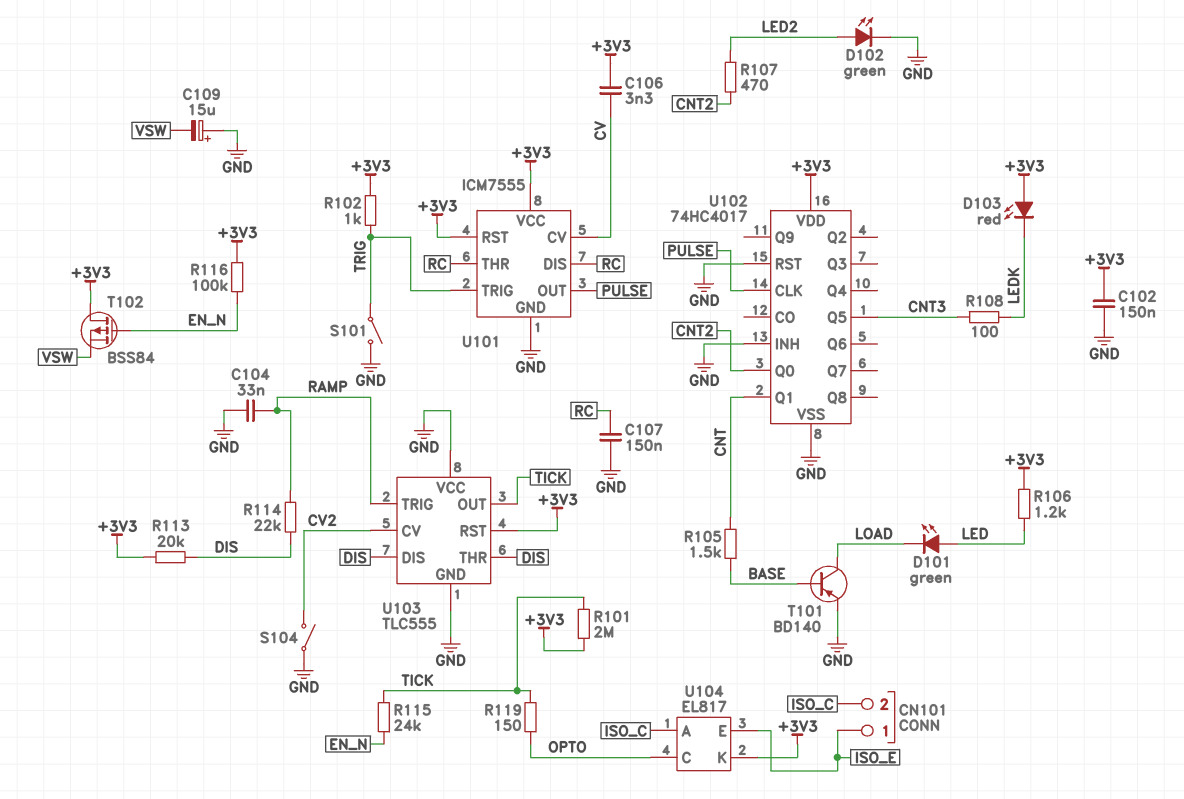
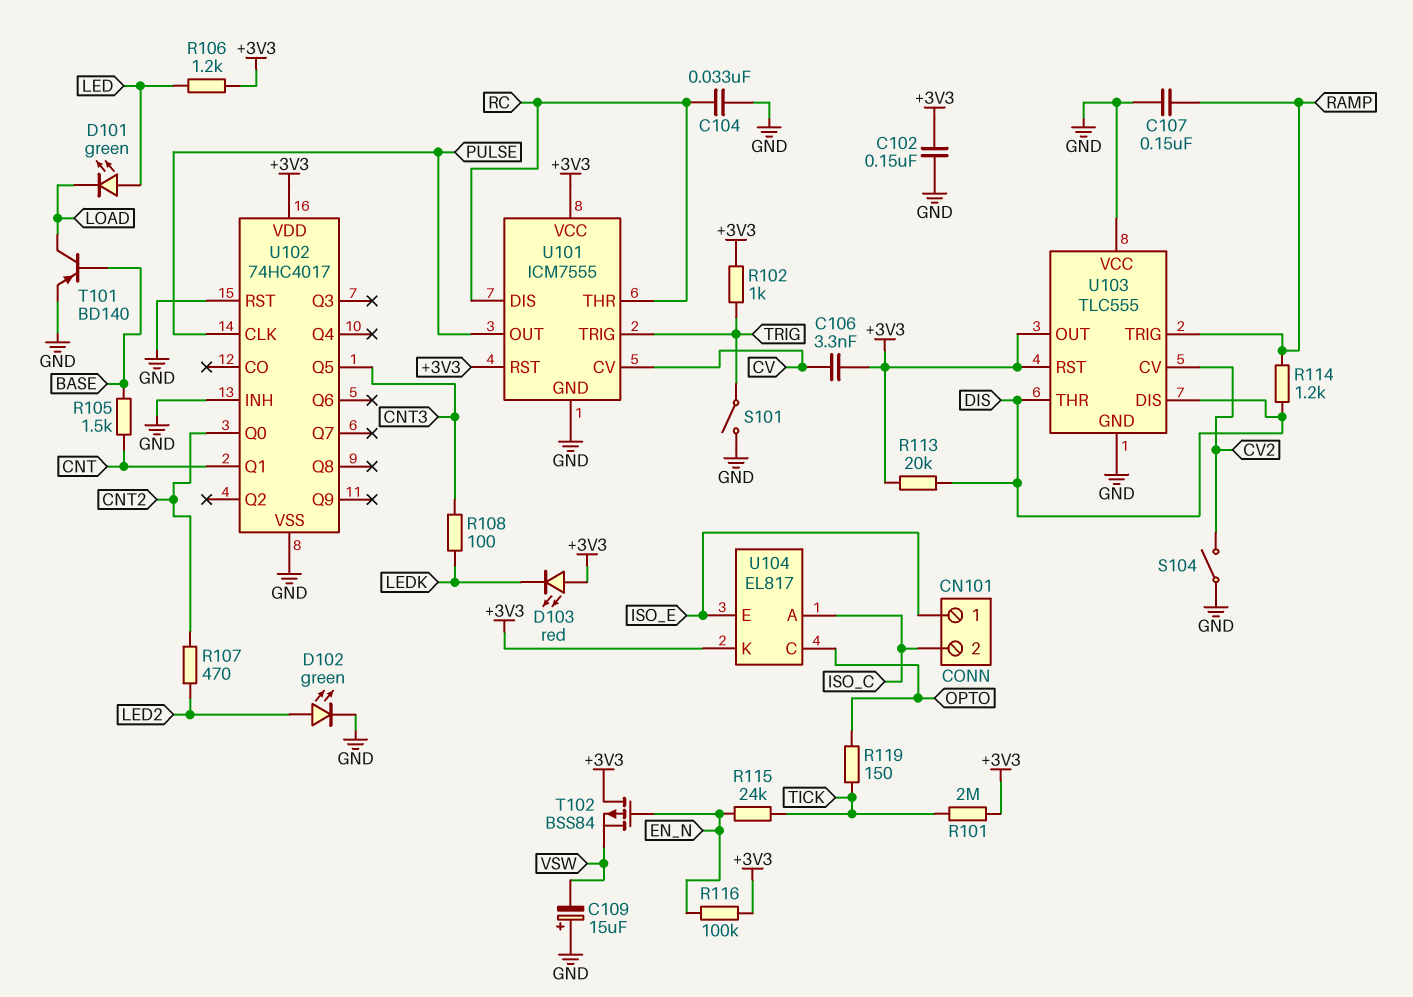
C104: 33nF (GND, RAMP) -> 33nF (GND, RC)
C107: 150nF (GND, RC) -> 150nF (GND, RAMP)
R114: 22k (DIS, RAMP) -> 1.2k (DIS, RAMP)
U103 pin OUT: TICK -> +3V3

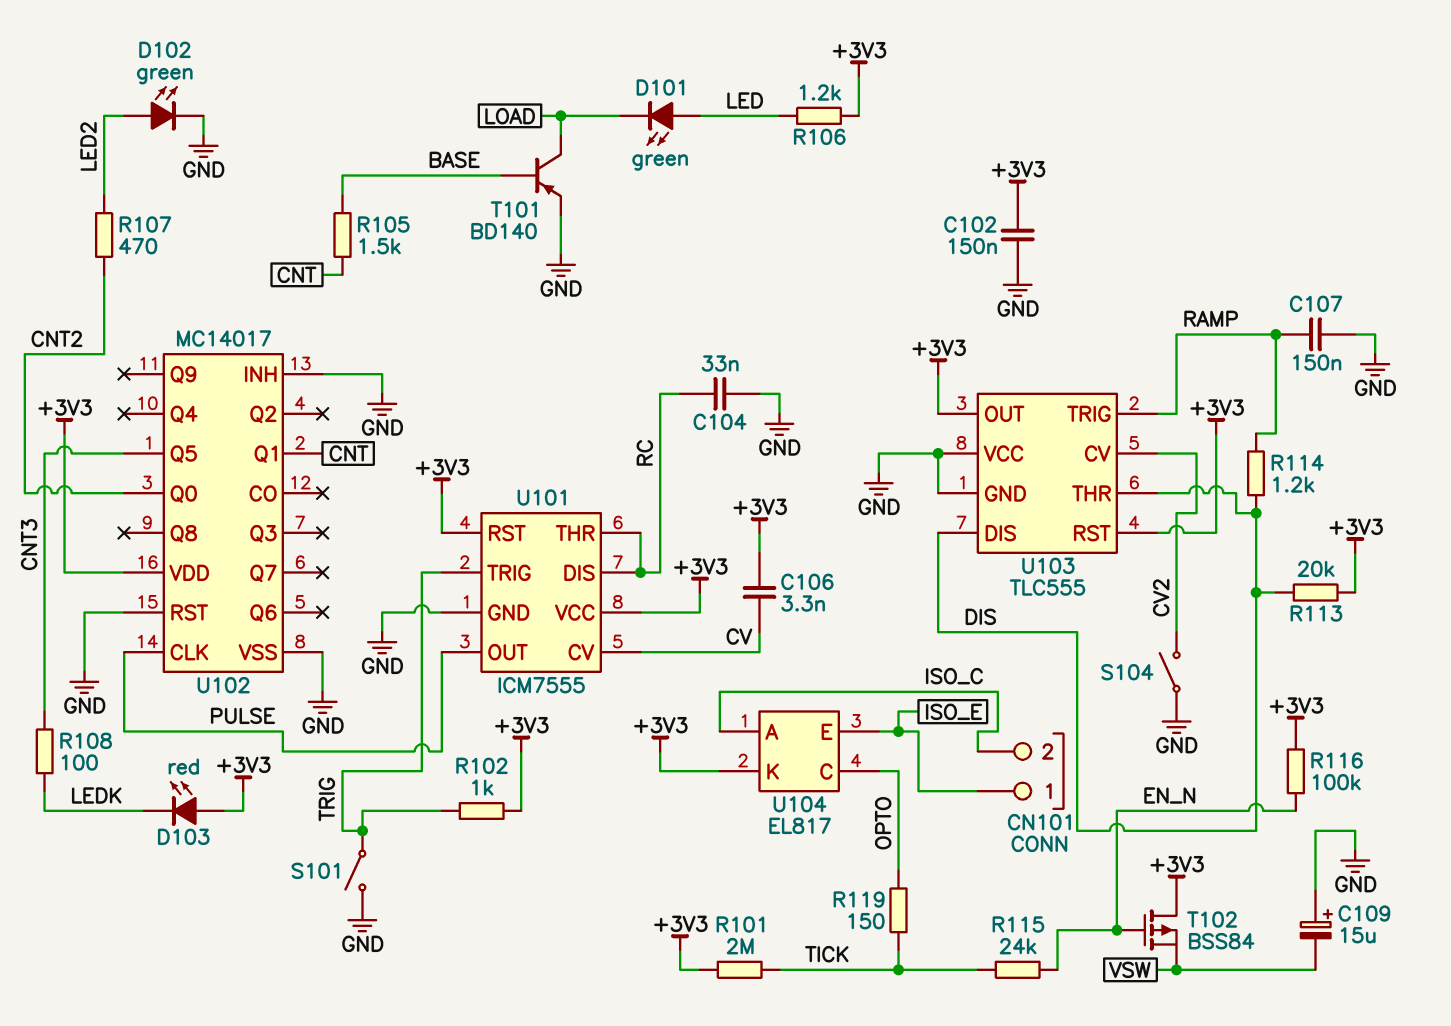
U102: 74HC4017 -> MC14017

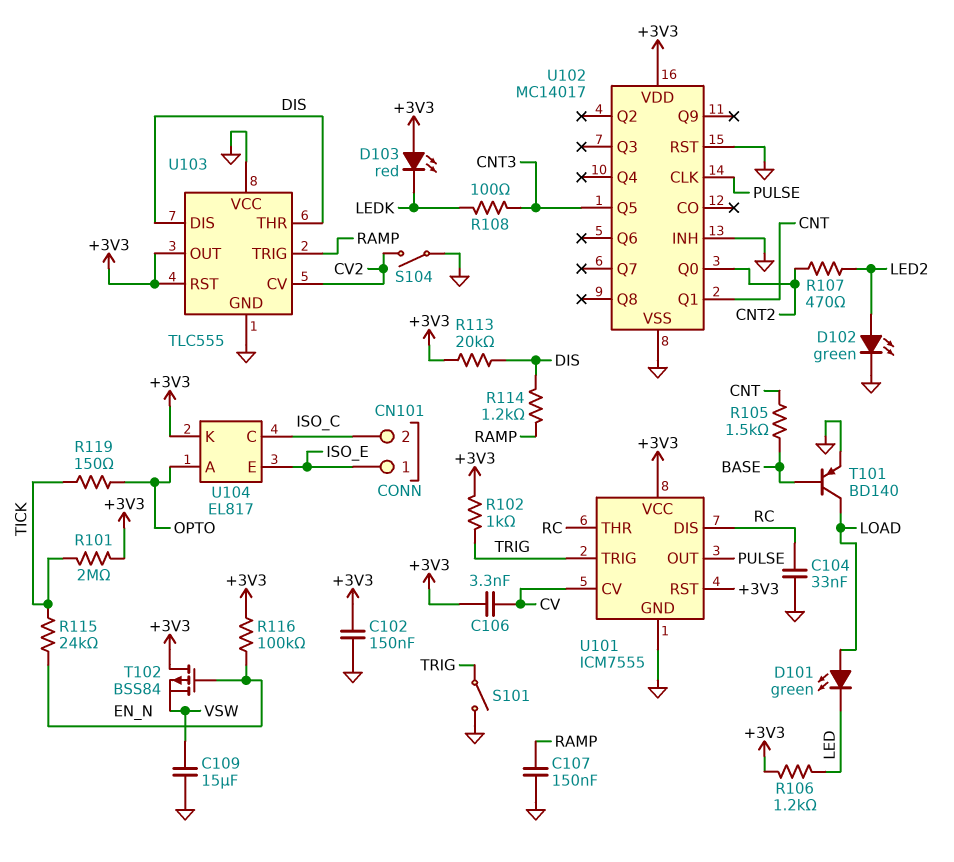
C109: 15uF (plus GND, minus VSW) -> 15uF (GND, VSW)
D101: LED green (A LED, K LOAD) -> LED green (A LOAD, K LED)
U104 pin A: ISO_C -> OPTO
U104 pin C: OPTO -> ISO_C

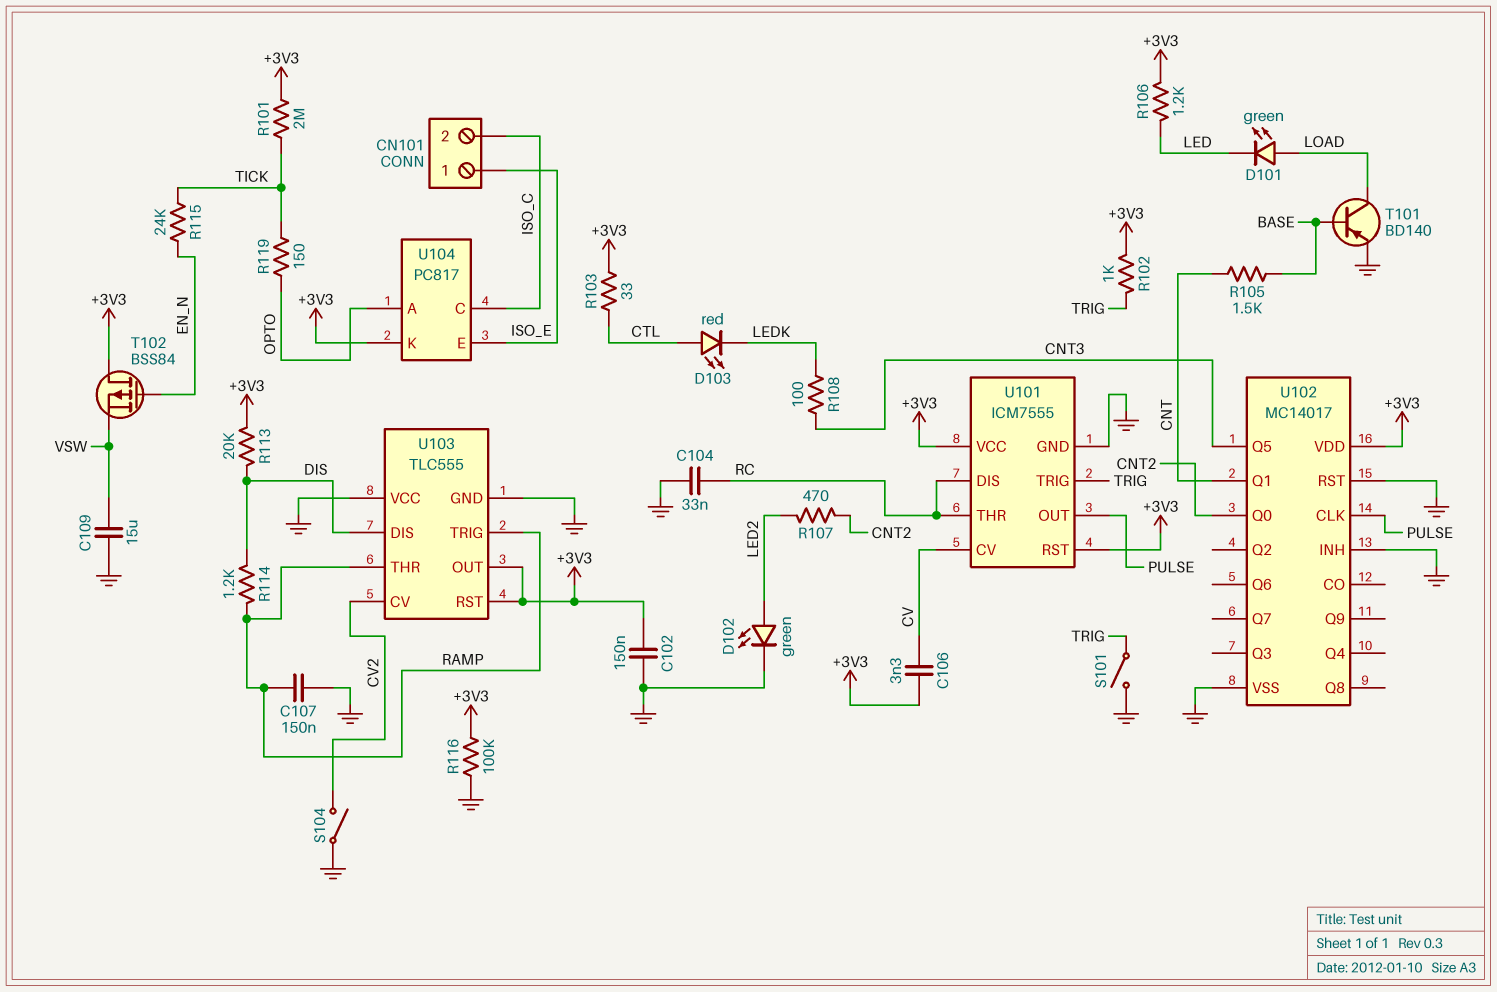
D103: LED red (A +3V3, K LEDK) -> LED red (A CTL, K LEDK)
R103: none -> 33 (+3V3, CTL)
R116: 100k (+3V3, EN_N) -> 100k (+3V3, GND)
U103 pin THR: DIS -> RAMP
U104: EL817 -> PC817

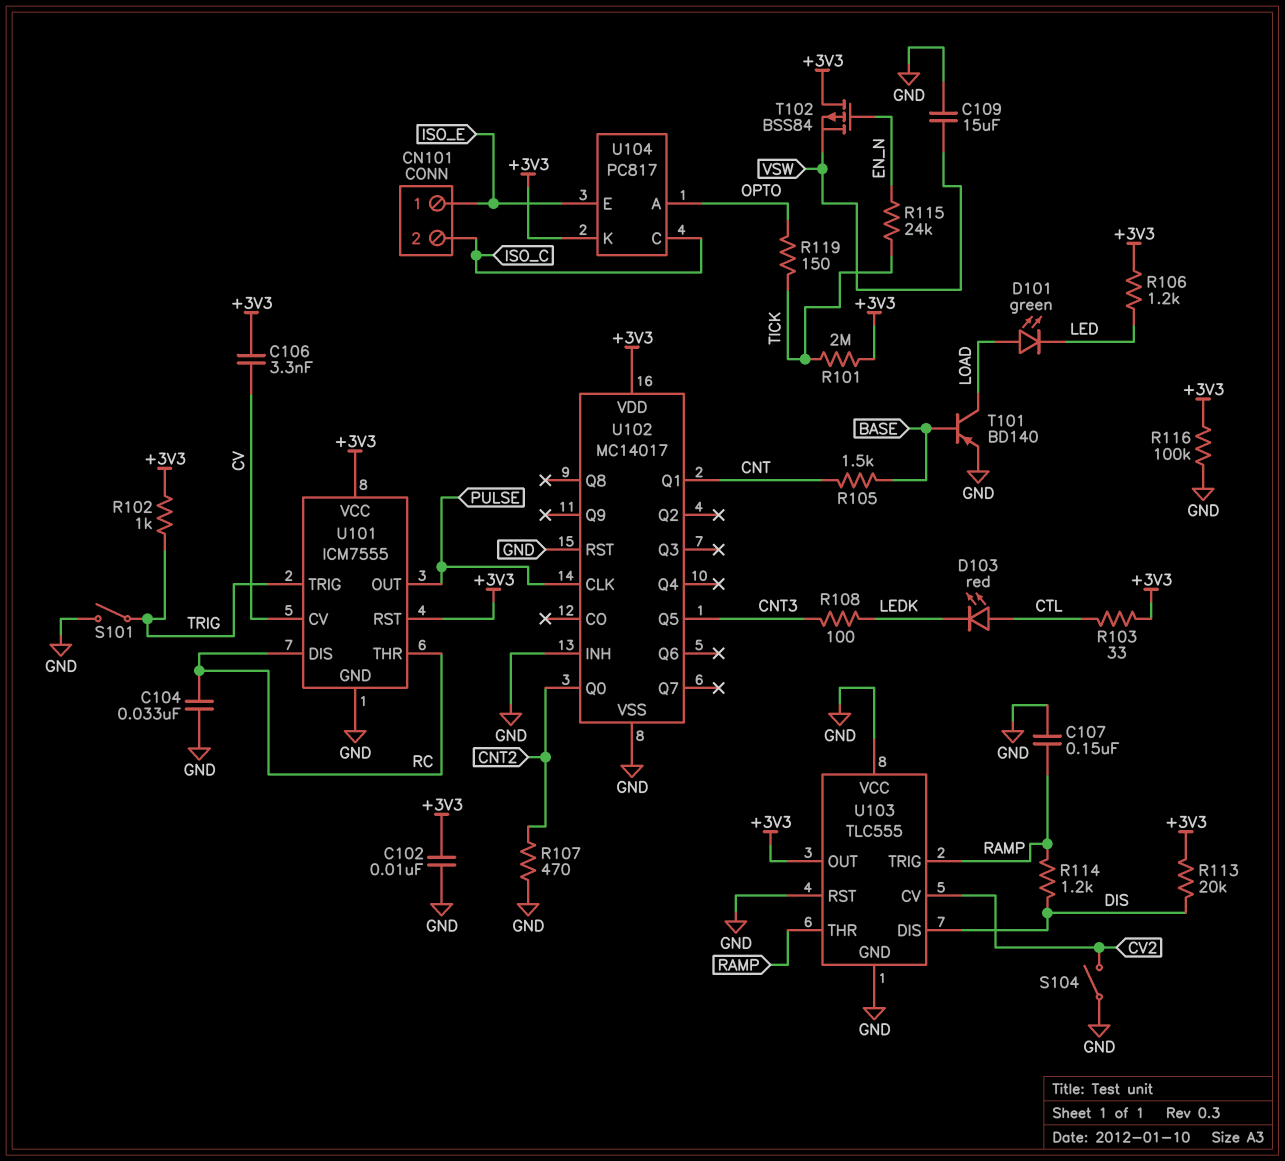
C102: 150nF (+3V3, GND) -> 10nF (+3V3, GND)
D102: LED green (A LED2, K GND) -> none
R107: 470 (CNT2, LED2) -> 470 (CNT2, GND)
U103 pin RST: +3V3 -> GND

